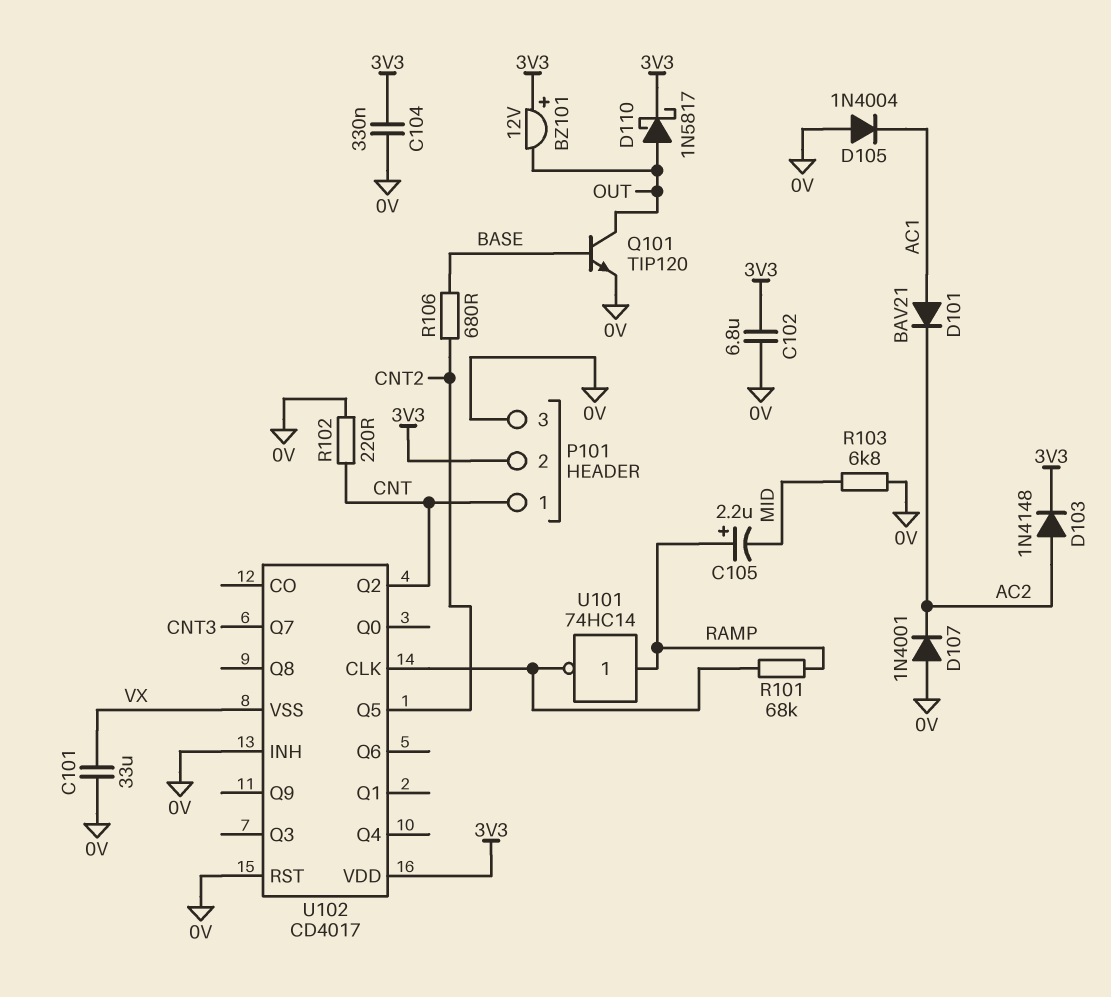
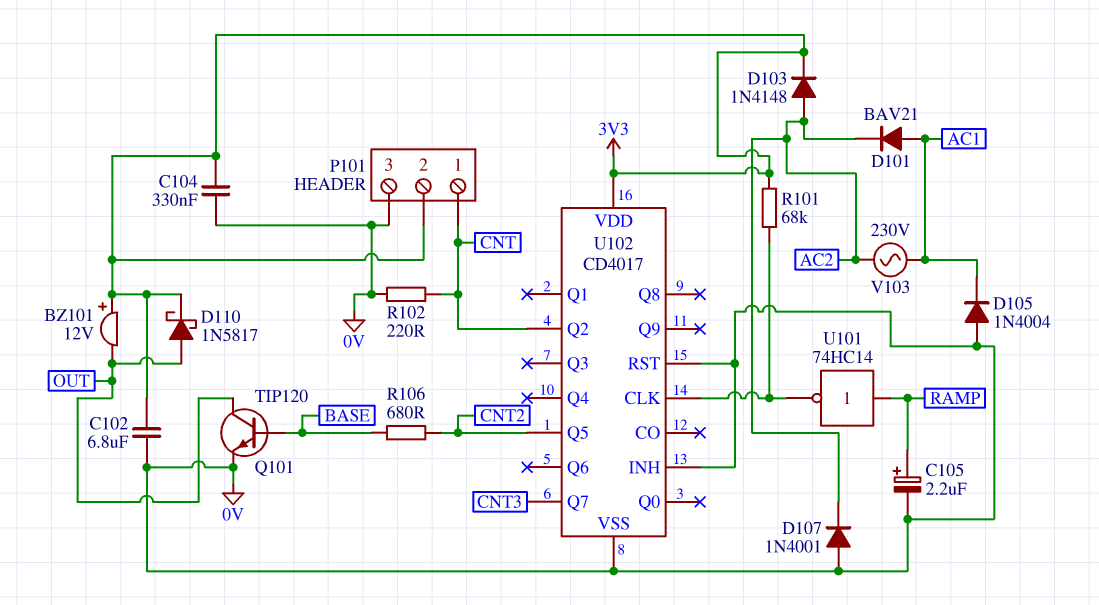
C101: 33uF (0V, VX) -> none
C105: 2.2uF (plus RAMP, minus MID) -> 2.2uF (plus RAMP, minus 0V)
R101: 68k (RAMP, U102/CLK) -> 68k (3V3, U102/CLK)
R103: 6.8k (0V, MID) -> none
U102 pin VSS: VX -> 0V
V103: none -> AC 230V (AC1, AC2)

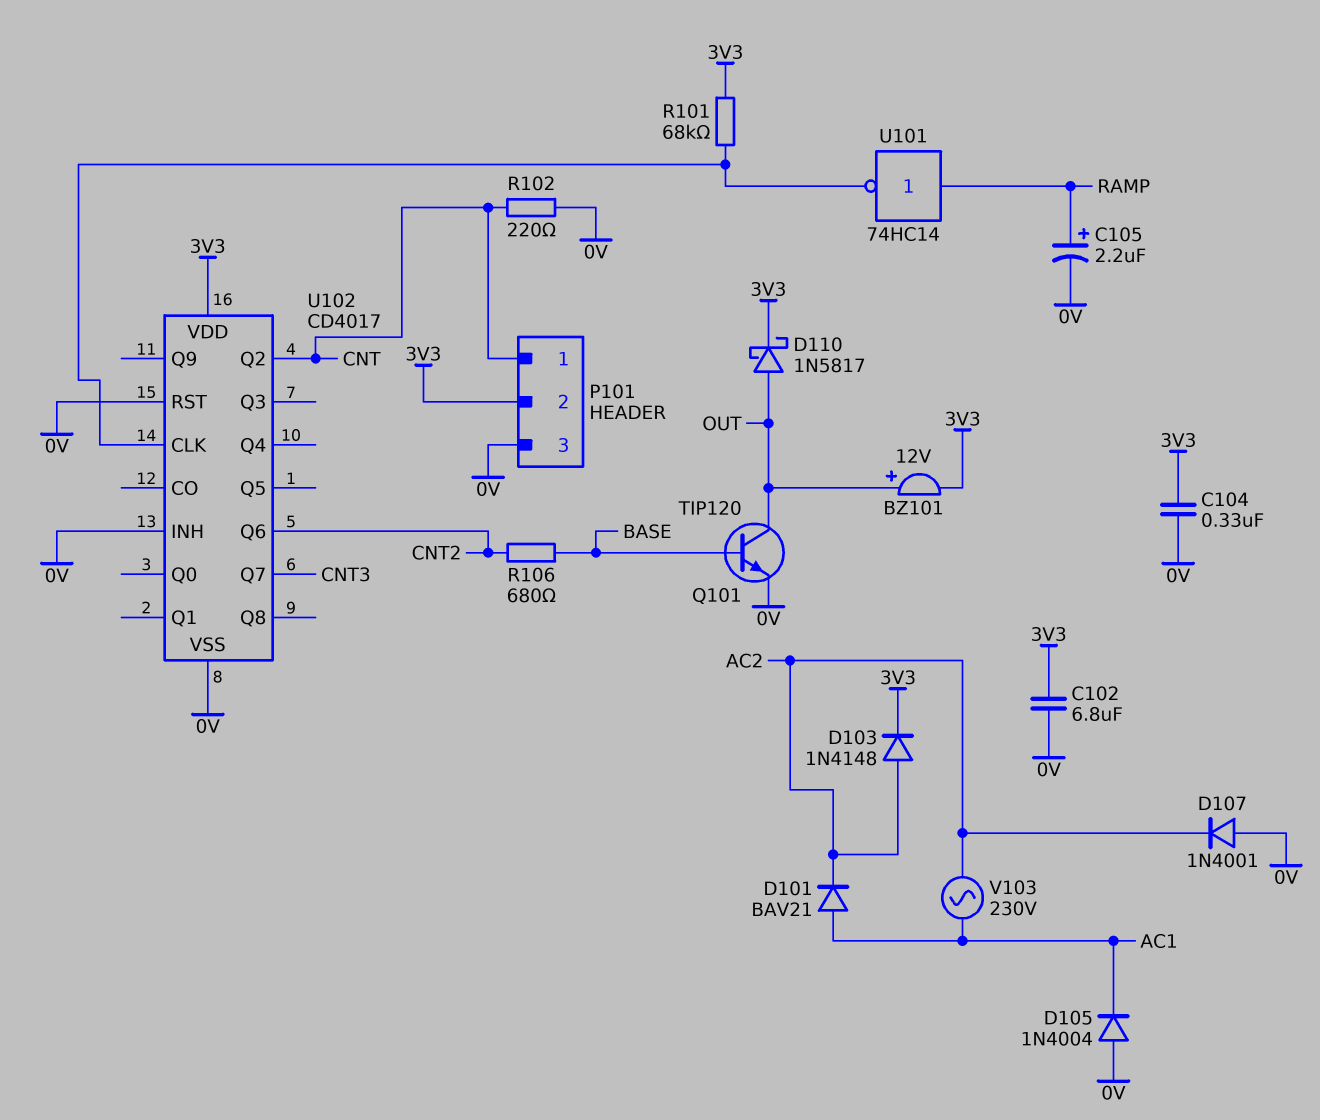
BZ101: buzzer 12V (plus 3V3, minus OUT) -> buzzer 12V (plus OUT, minus 3V3)
U102 pin Q5: CNT2 -> none
U102 pin Q6: none -> CNT2

